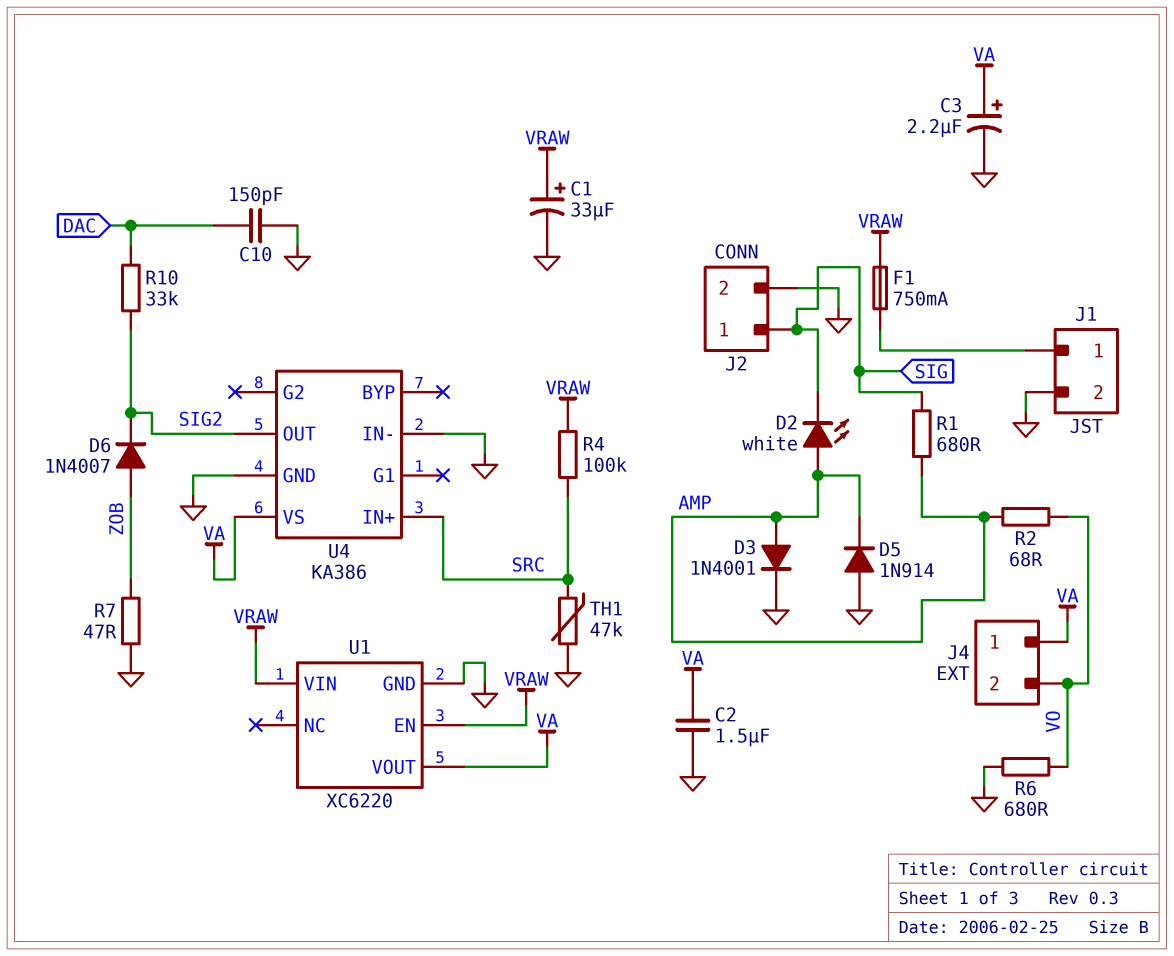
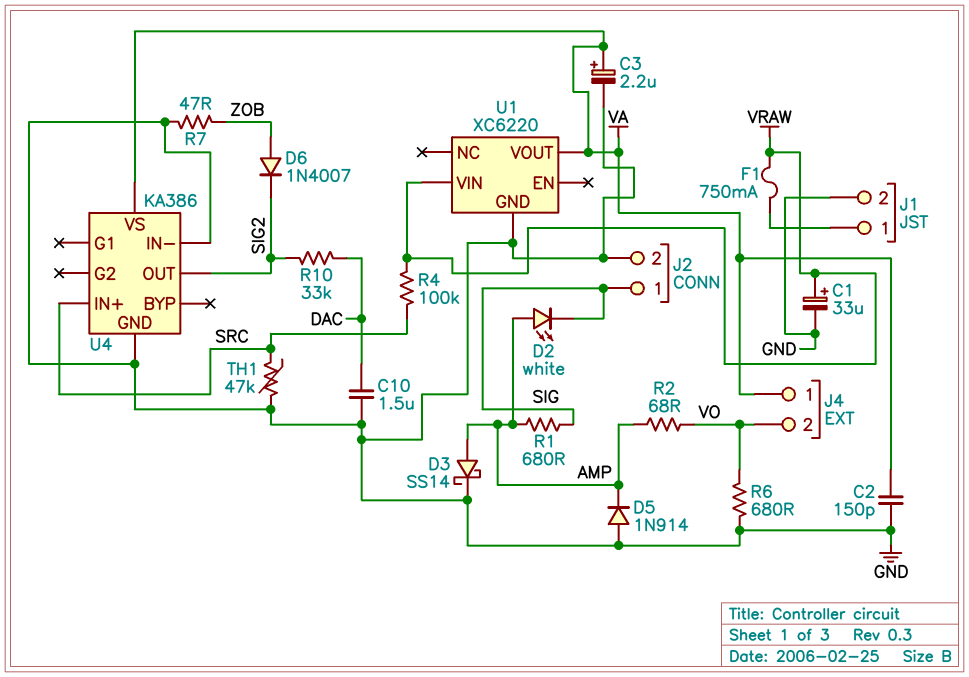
C2: 1.5uF (GND, VA) -> 150pF (GND, VA)
C10: 150pF (DAC, GND) -> 1.5uF (DAC, GND)
D3: diode 1N4001 (A AMP, K GND) -> schottky SS14 (A AMP, K GND)
U1 pin EN: VRAW -> none

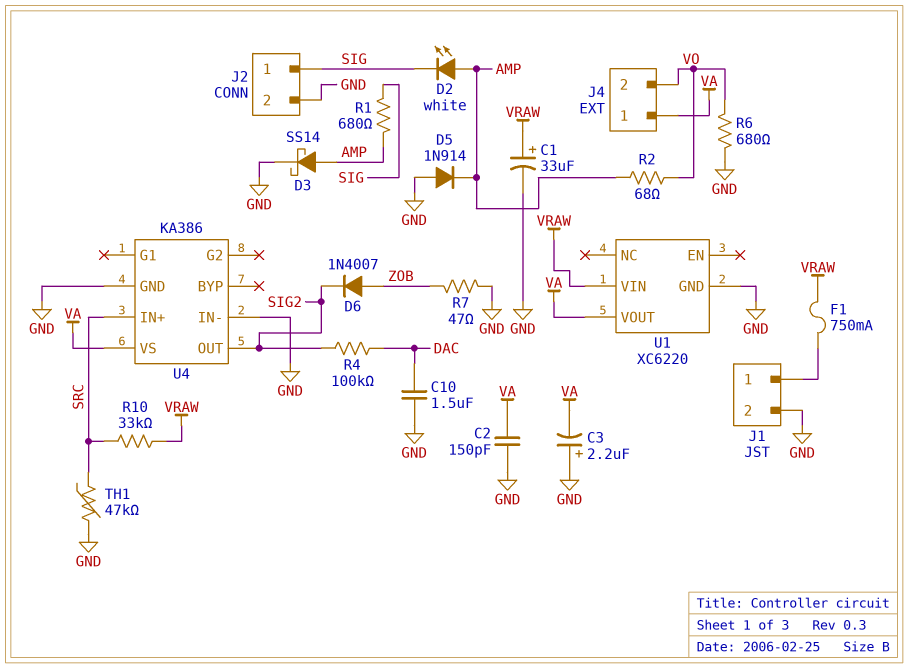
C3: 2.2uF (plus VA, minus GND) -> 2.2uF (plus GND, minus VA)
R4: 100k (SRC, VRAW) -> 100k (DAC, SIG2)
R10: 33k (DAC, SIG2) -> 33k (SRC, VRAW)

